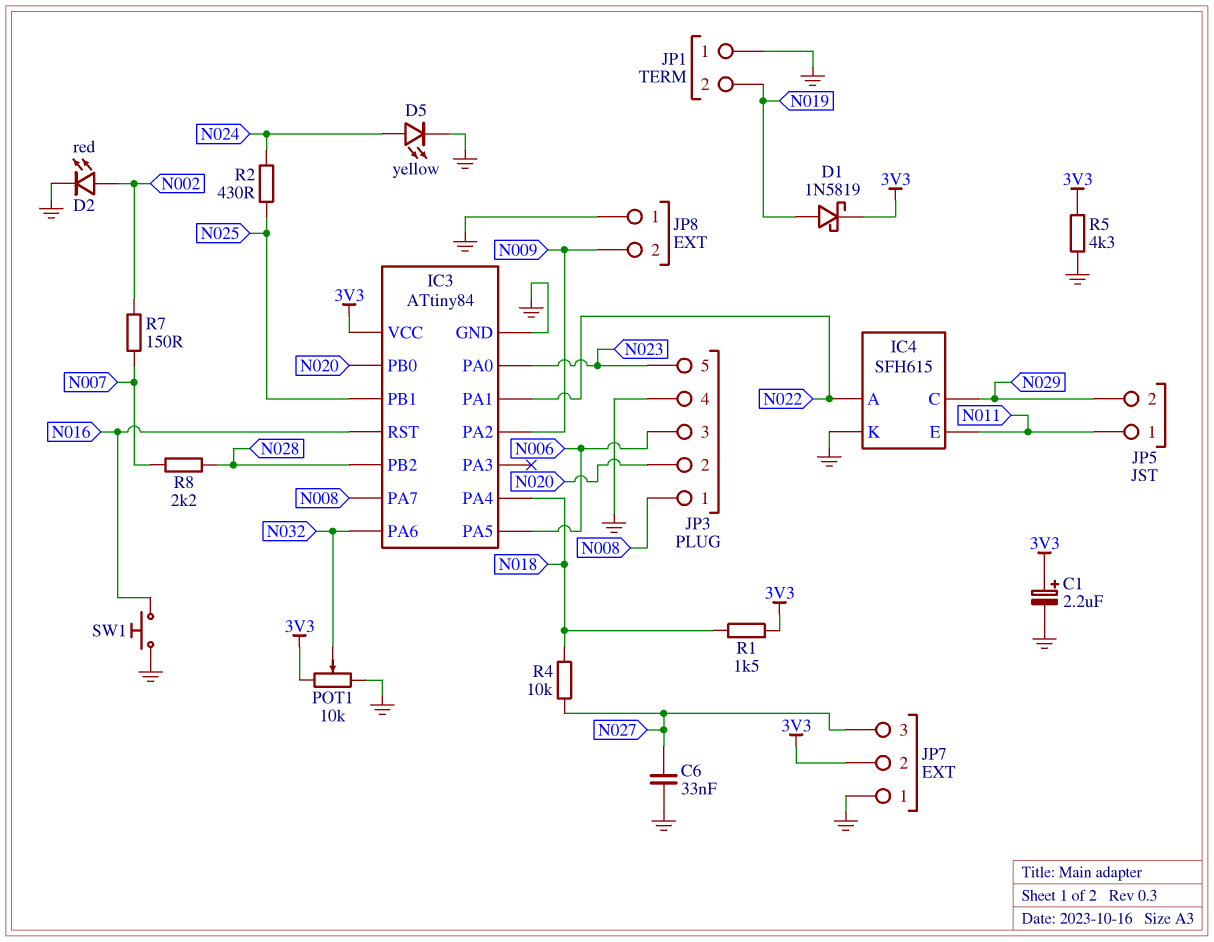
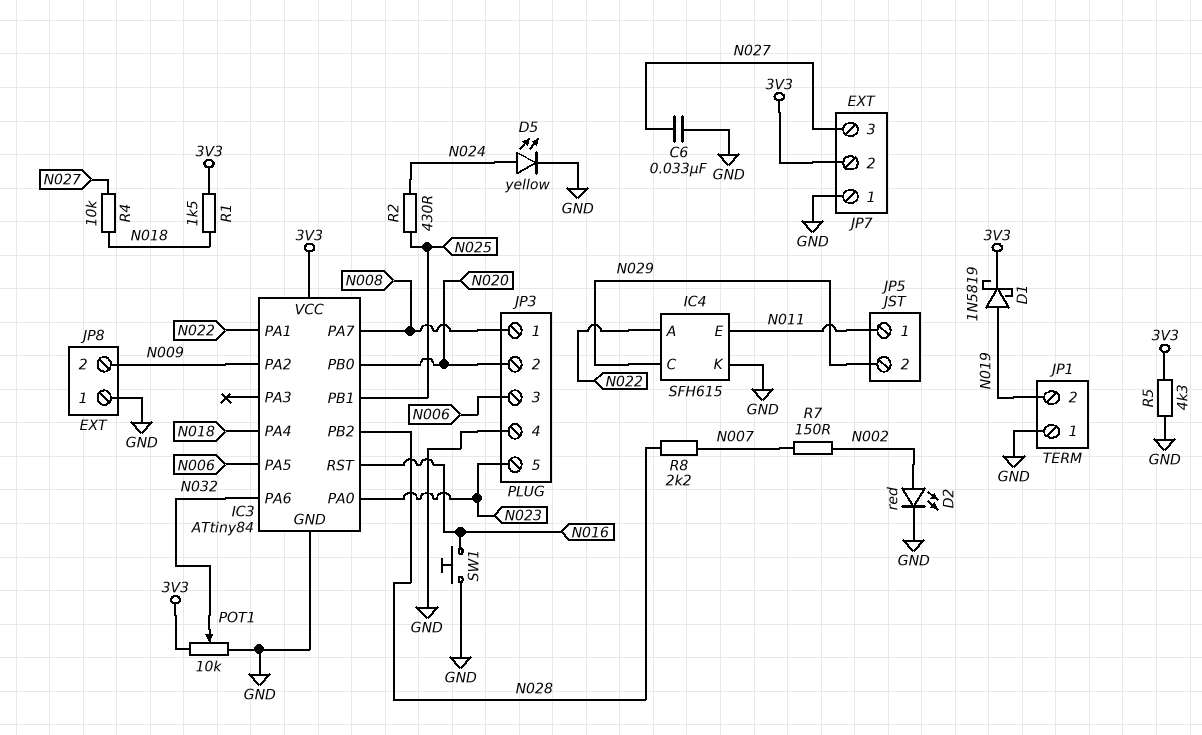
C1: 2.2uF (plus 3V3, minus GND) -> none

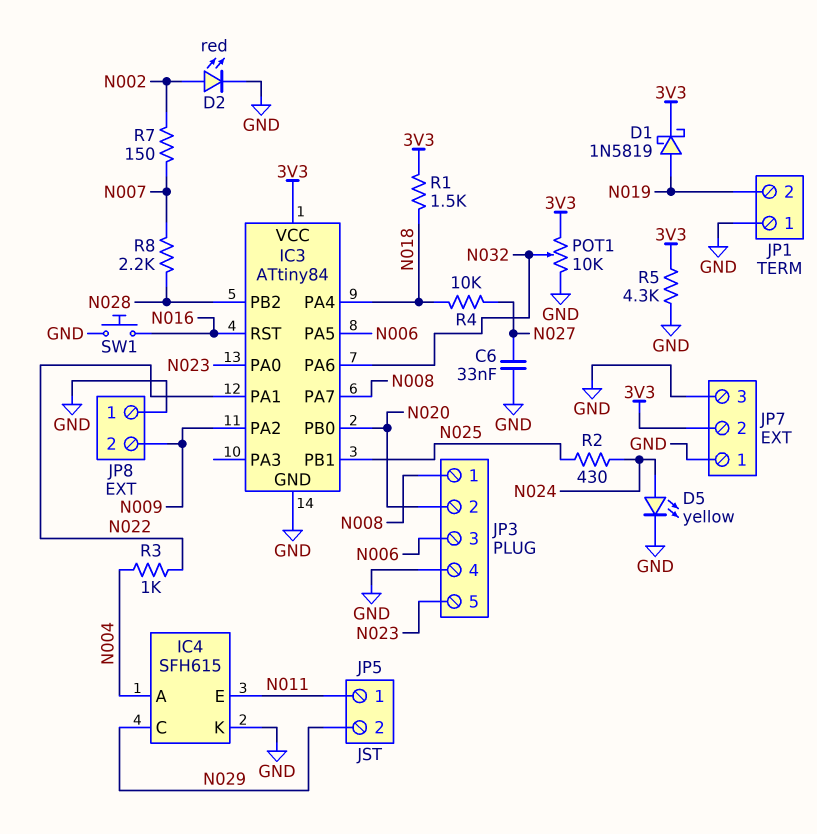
IC4 pin A: N022 -> N004
JP7 pin 3: N027 -> GND
R3: none -> 1k (N004, N022)

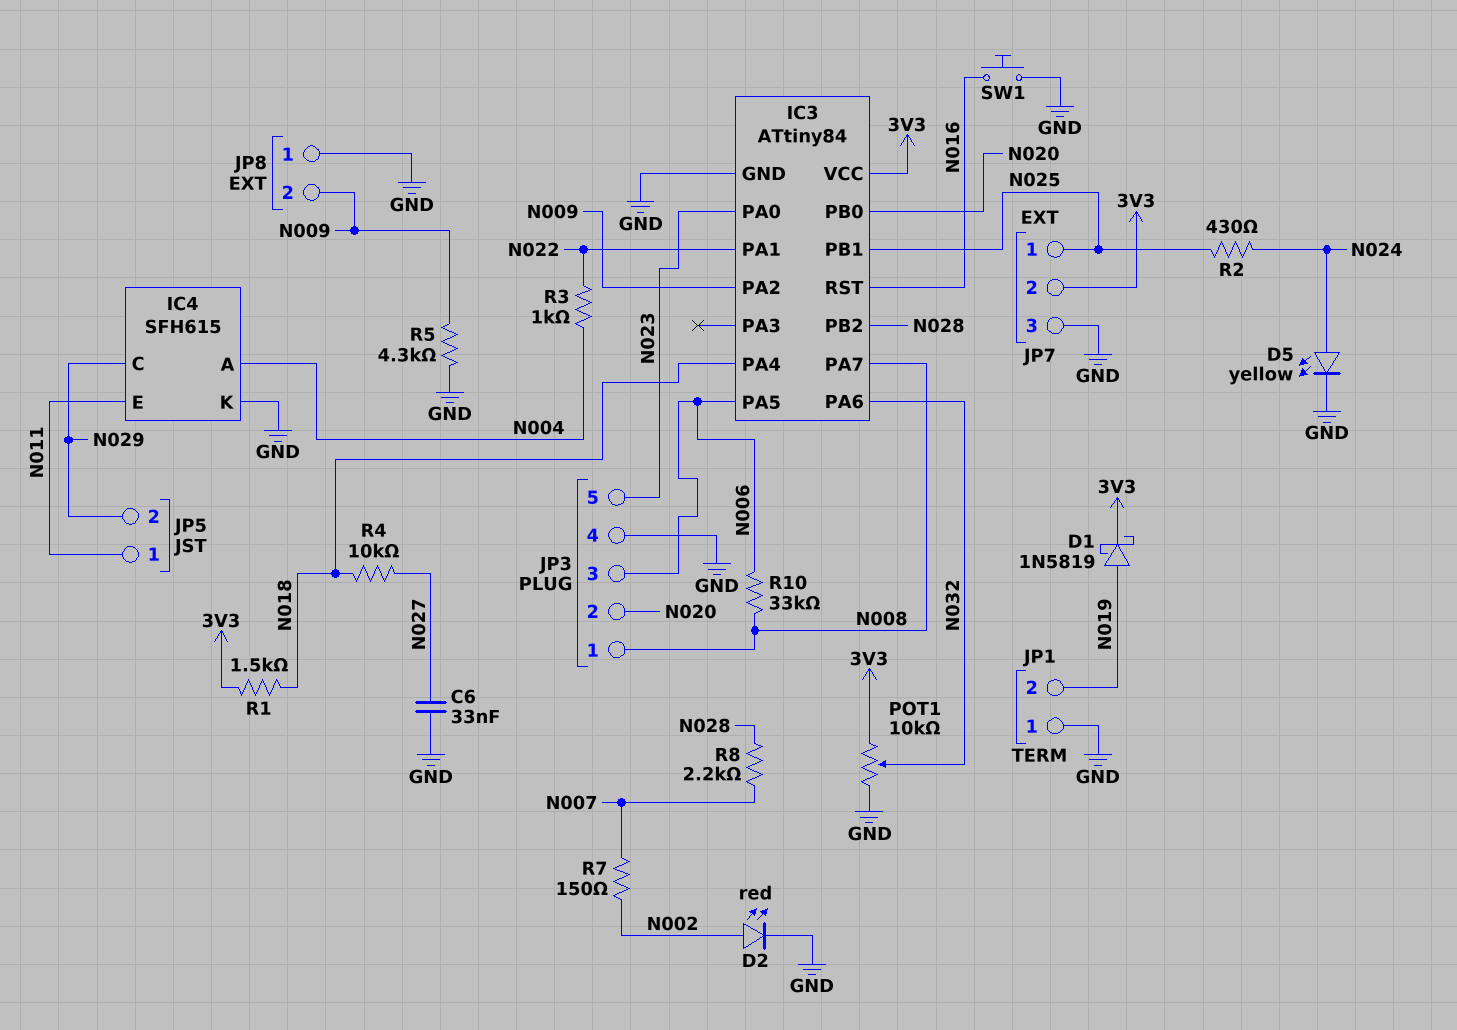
JP7 pin 1: GND -> N025
R5: 4.3k (3V3, GND) -> 4.3k (GND, N009)
R10: none -> 33k (N006, N008)

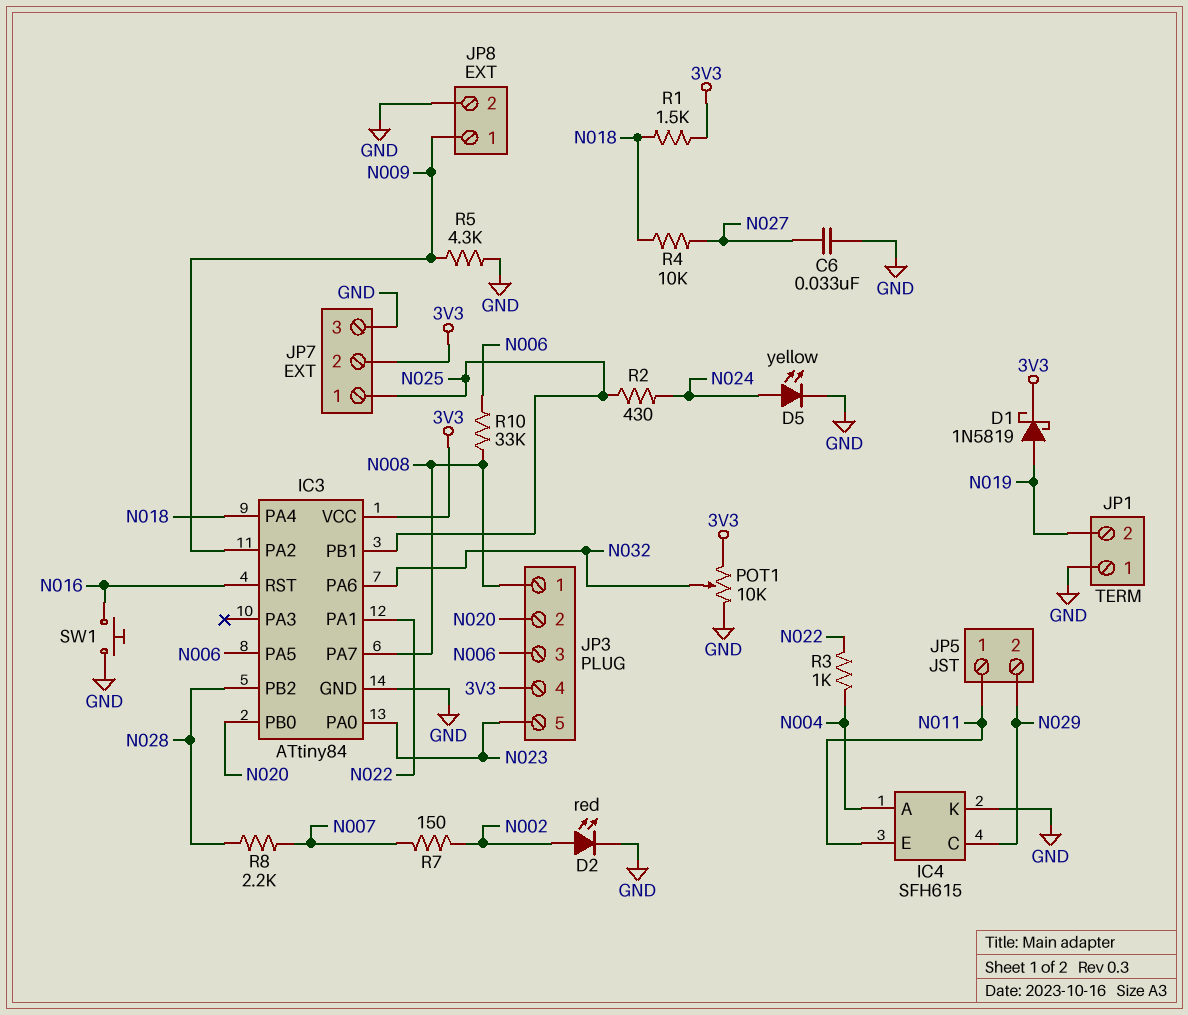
JP3 pin 4: GND -> 3V3
JP8 pin 1: GND -> N009
JP8 pin 2: N009 -> GND

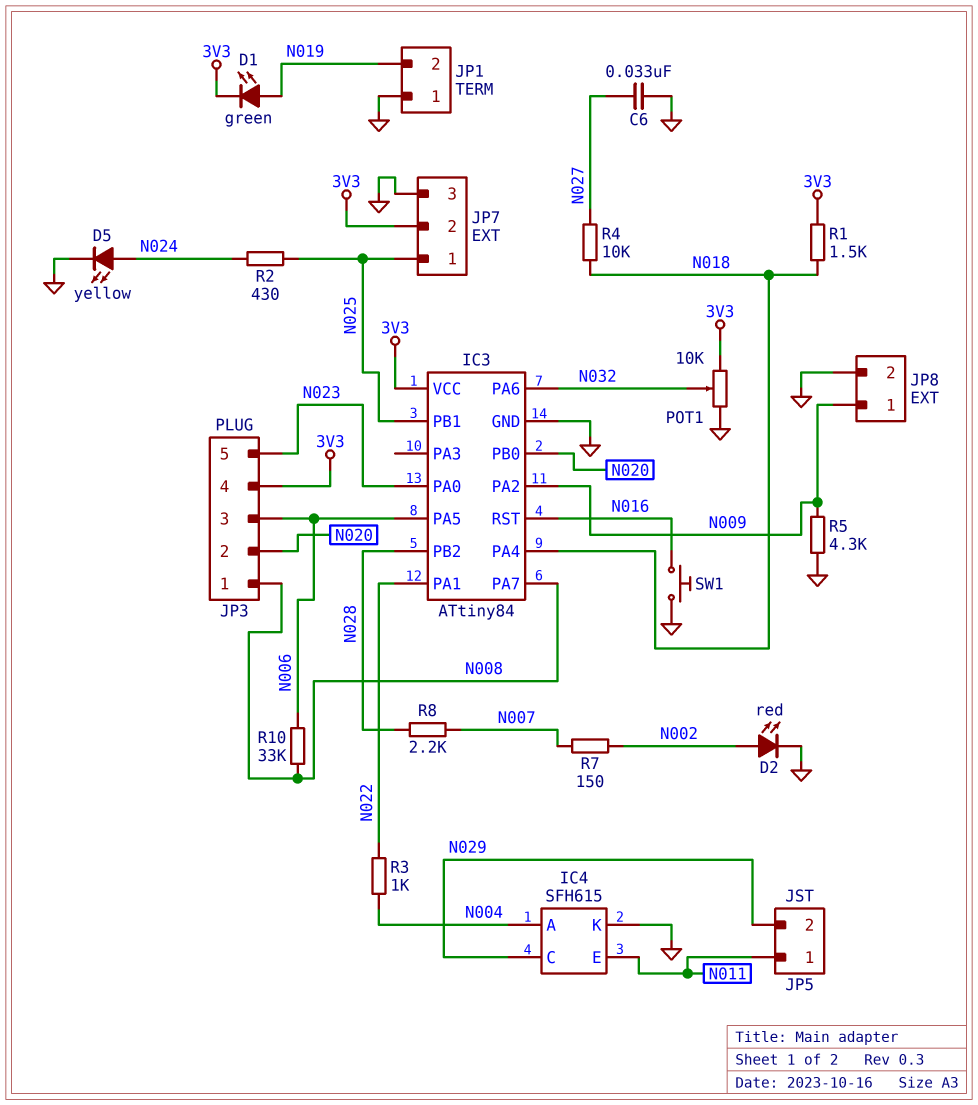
D1: schottky 1N5819 (A N019, K 3V3) -> LED green (A N019, K 3V3)

